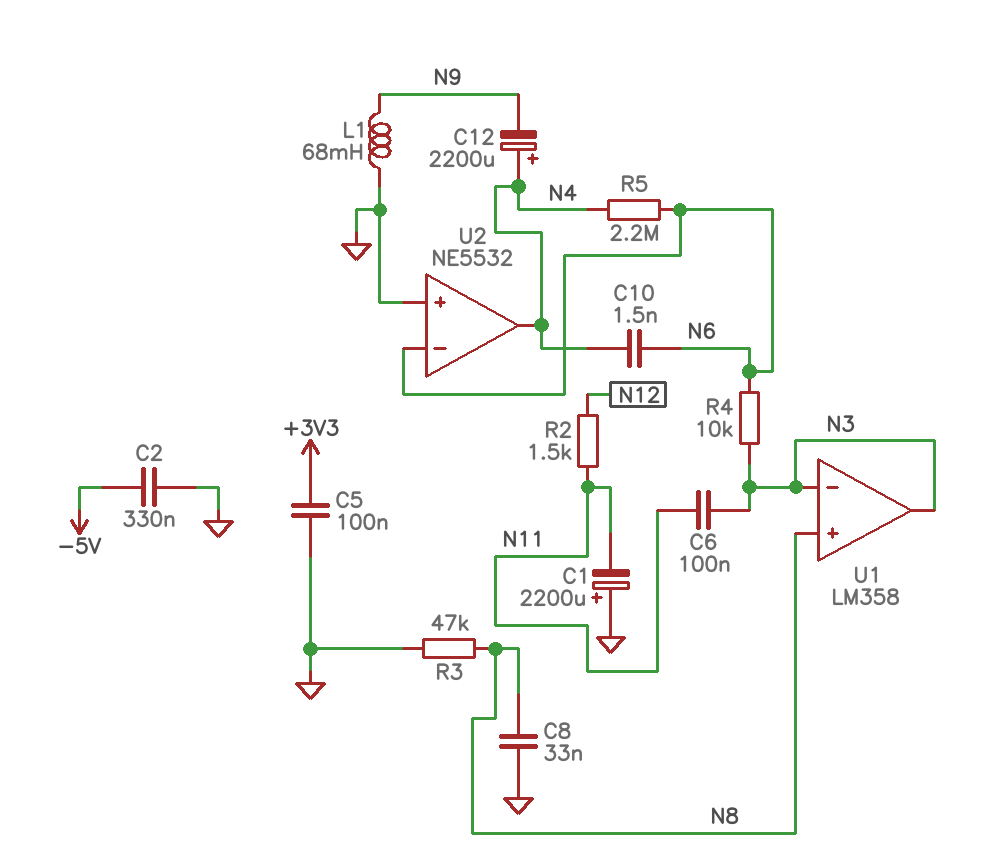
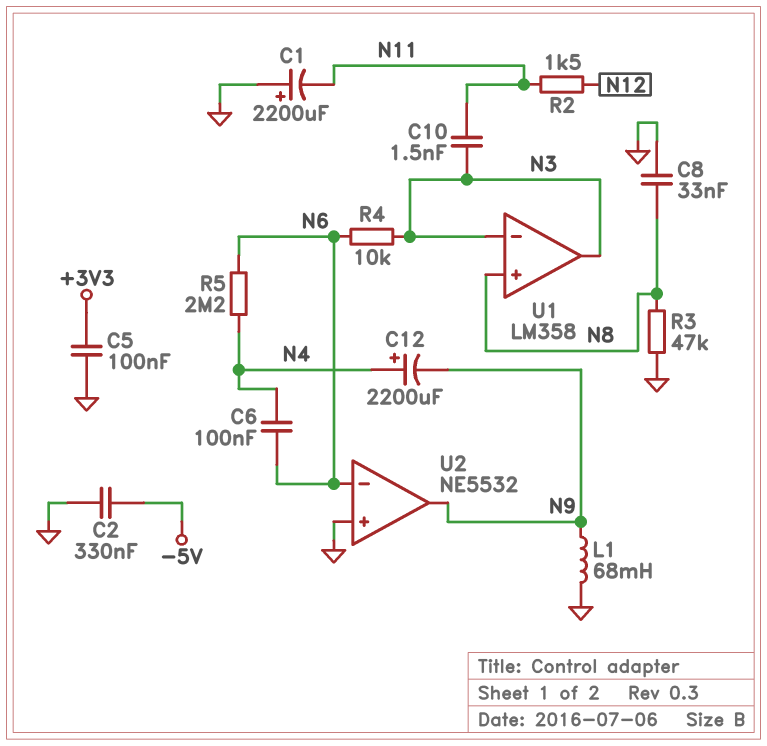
C6: 100nF (N3, N11) -> 100nF (N4, N6)
C10: 1.5nF (N4, N6) -> 1.5nF (N3, N11)
U2 pin out: N4 -> N9

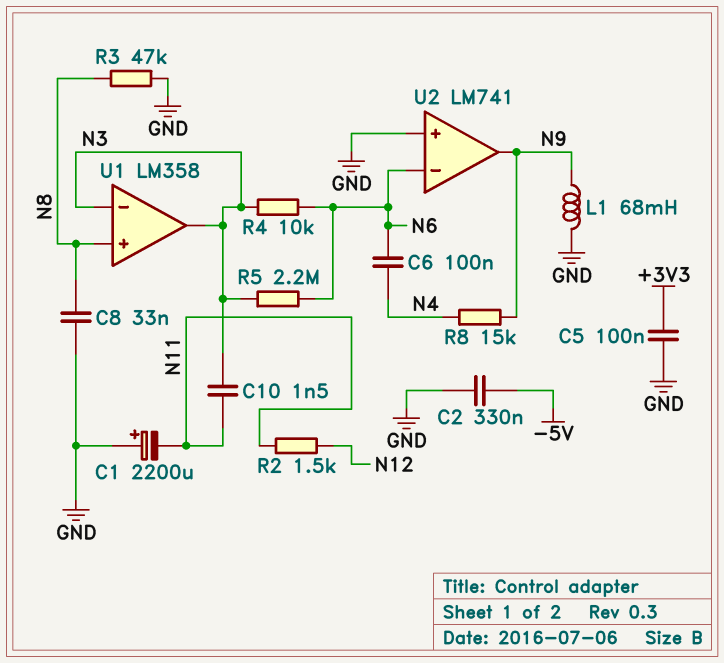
C12: 2200uF (plus N4, minus N9) -> none
R5: 2.2M (N4, N6) -> 2.2M (N3, N6)
R8: none -> 15k (N4, N9)
U2: NE5532 -> LM741

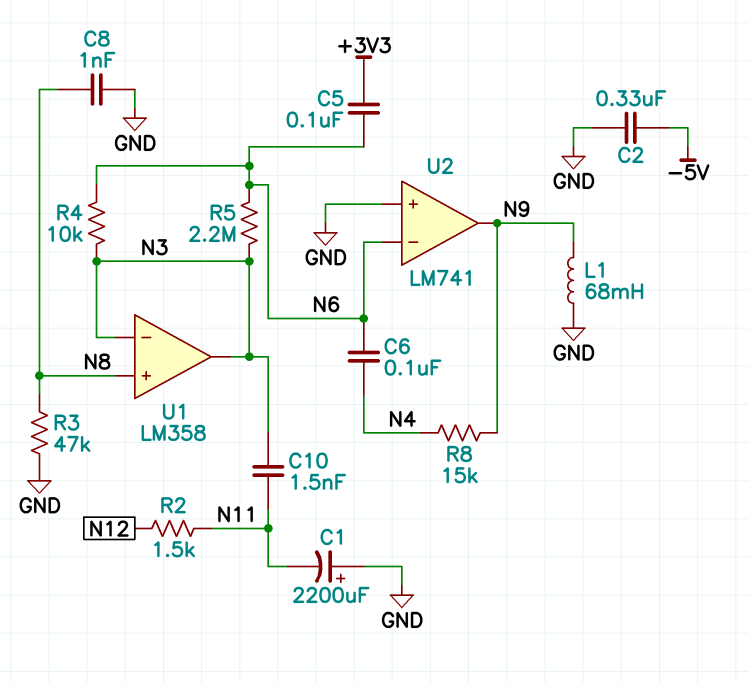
C5: 100nF (+3V3, GND) -> 100nF (+3V3, N6)
C8: 33nF (GND, N8) -> 1nF (GND, N8)

